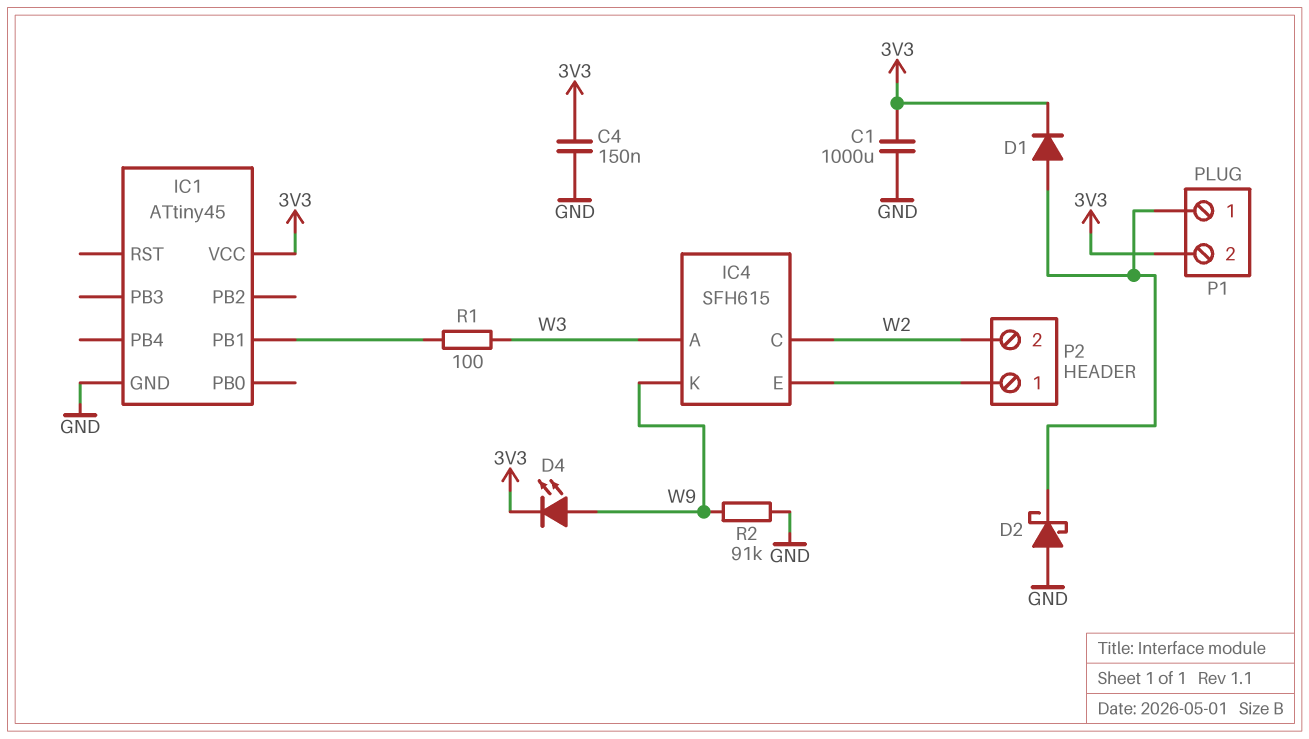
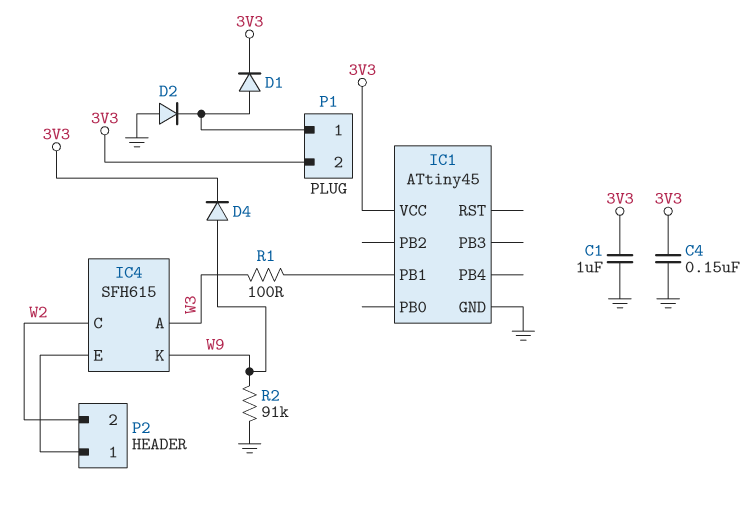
C1: 1000uF (3V3, GND) -> 1uF (3V3, GND)
D2: schottky (A GND, K P1/1) -> diode (A GND, K P1/1)
D4: LED (A W9, K 3V3) -> diode (A W9, K 3V3)

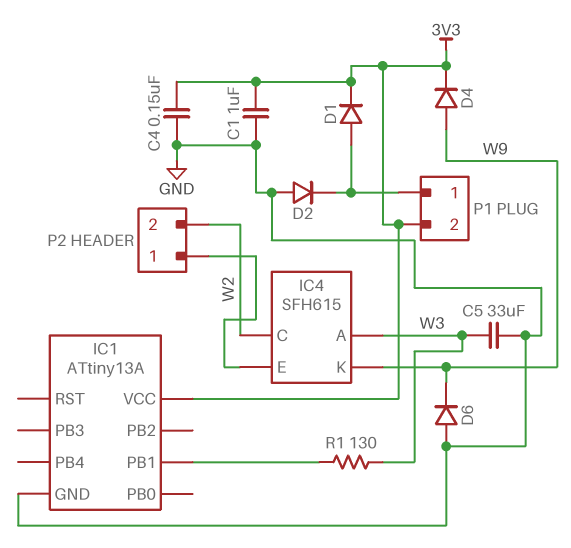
C5: none -> 33uF (GND, W3)
D6: none -> diode (A GND, K W9)
IC1: ATtiny45 -> ATtiny13A
R1: 100 (IC1/PB1, W3) -> 130 (IC1/PB1, W3)
R2: 91k (GND, W9) -> none

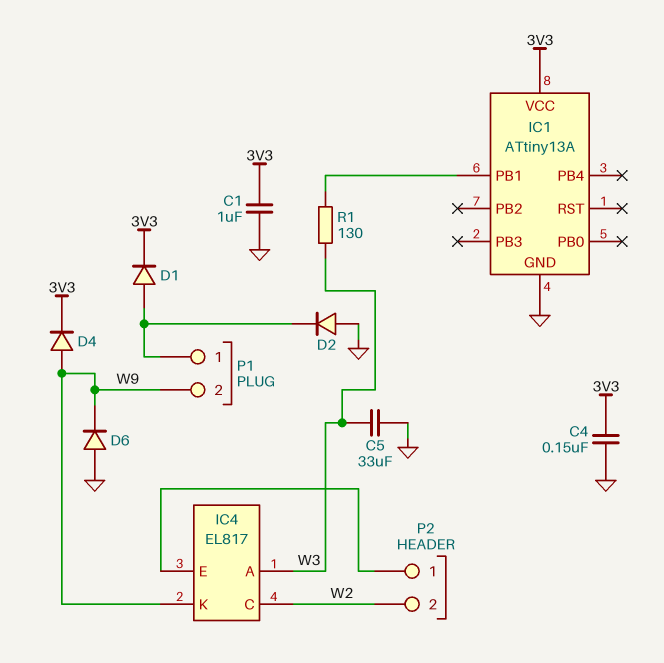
IC4: SFH615 -> EL817
P1 pin 2: 3V3 -> W9

